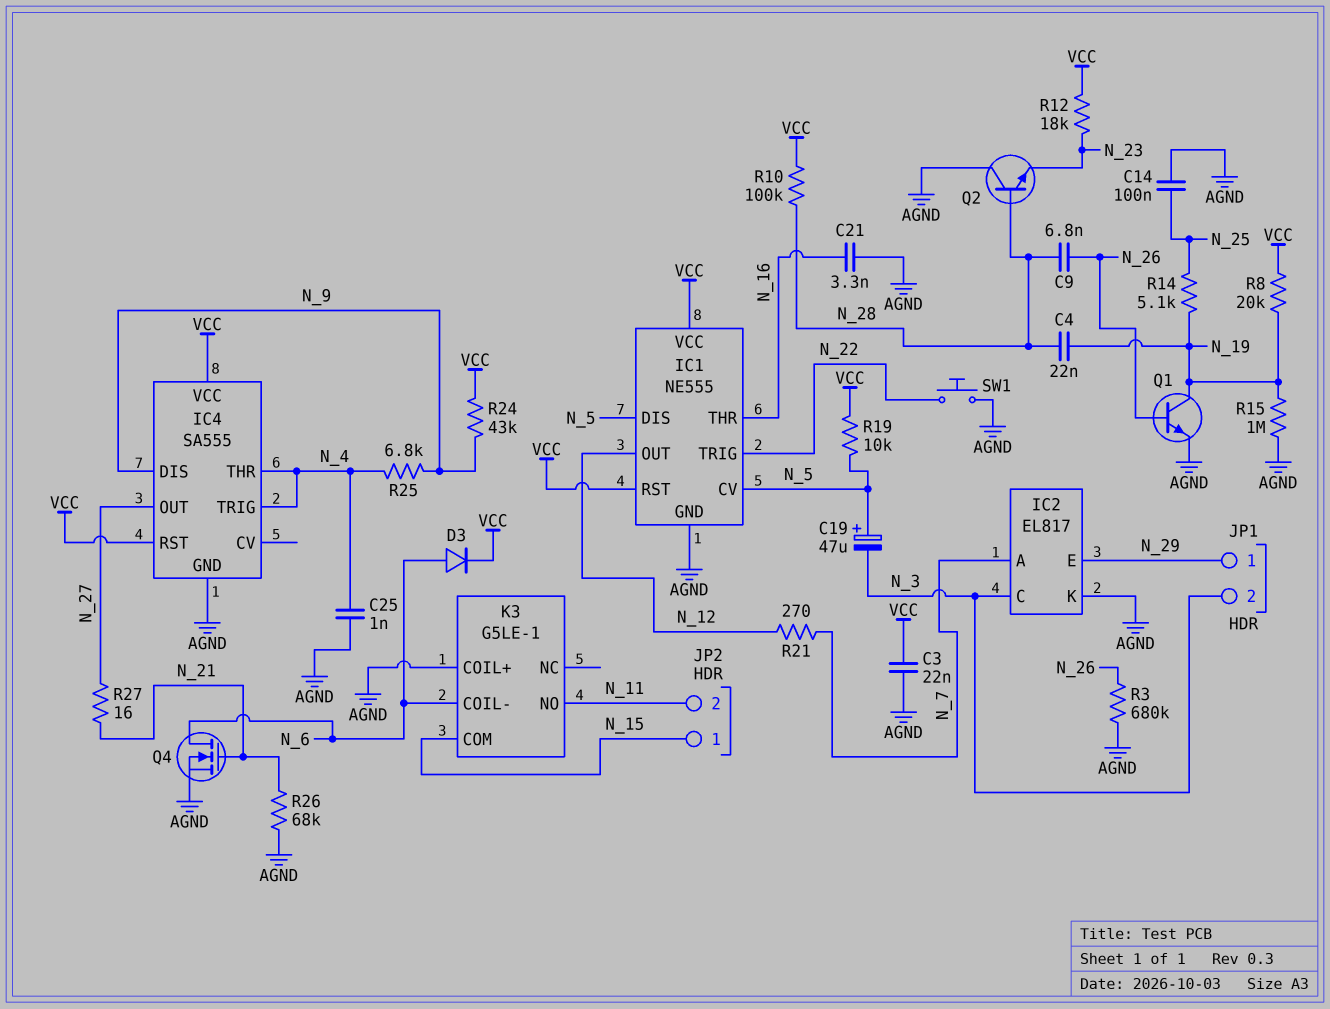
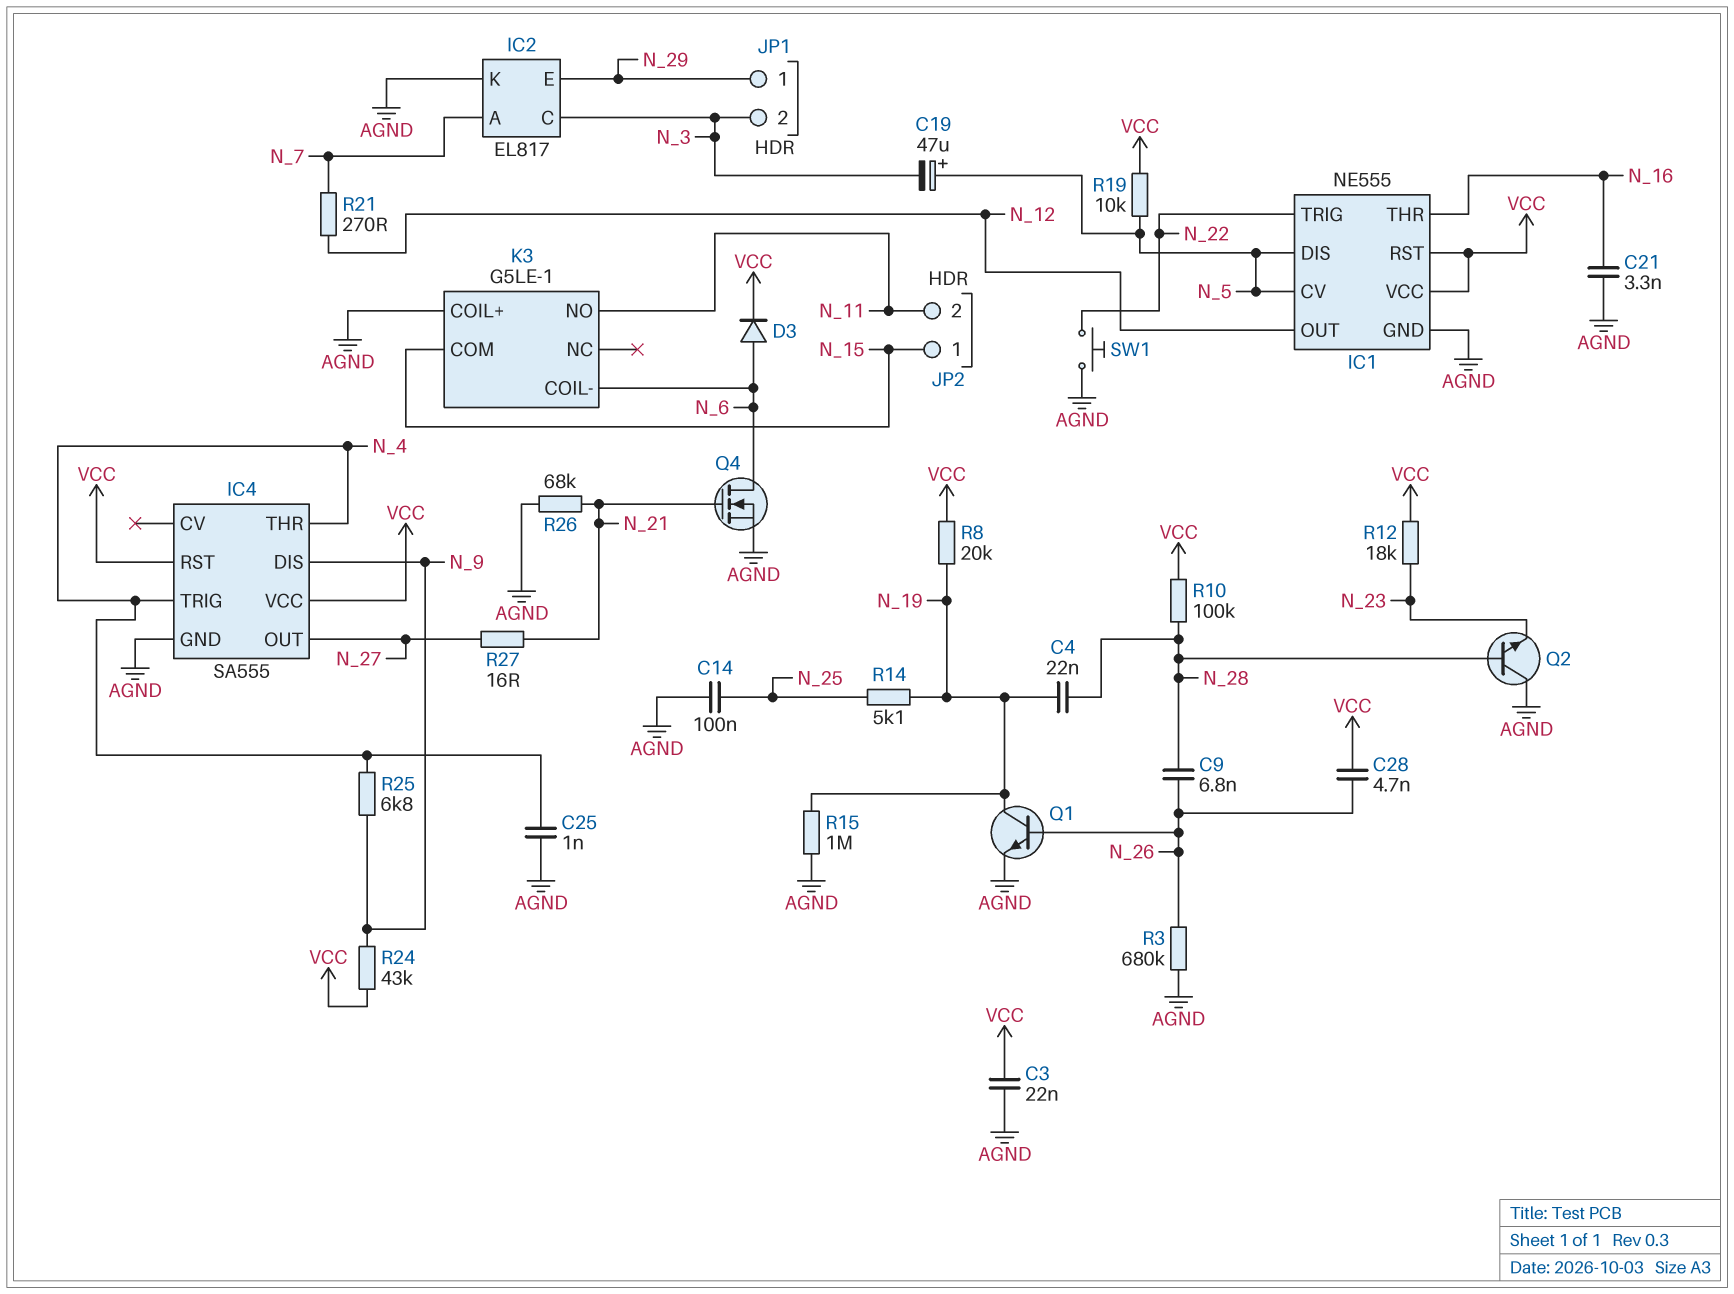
C28: none -> 4.7nF (N_26, VCC)

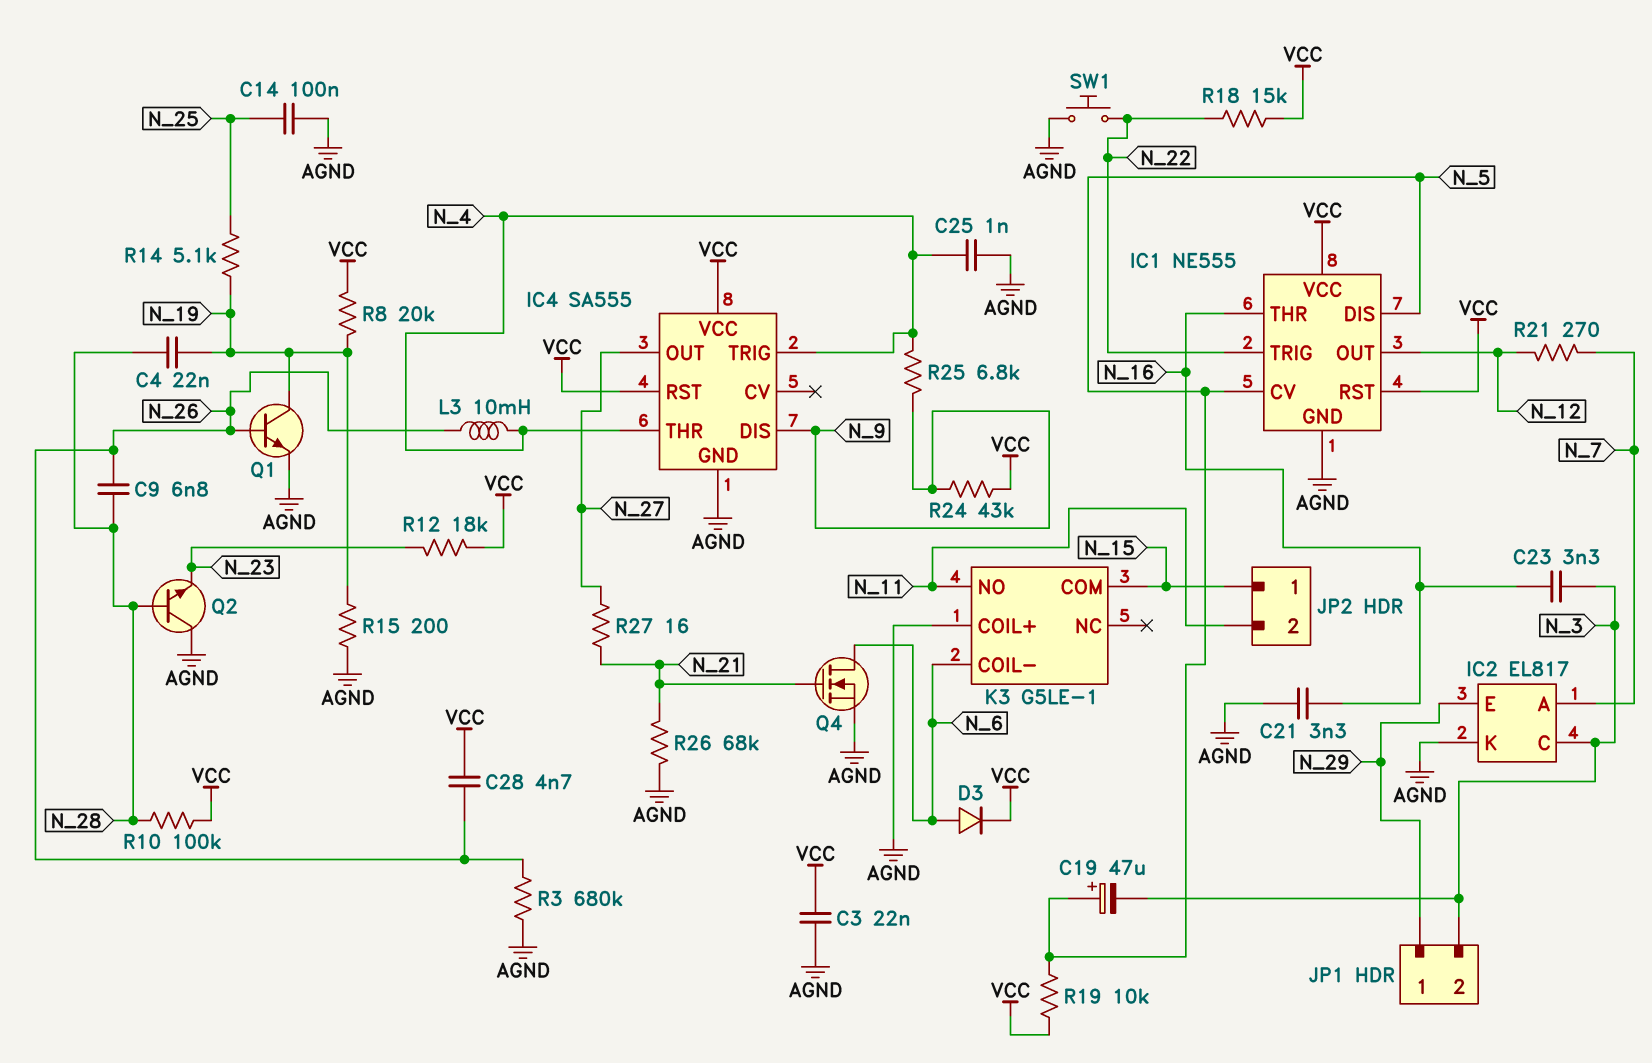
C23: none -> 3.3nF (N_3, N_16)
L3: none -> 10mH (N_4, N_26)
R15: 1M (AGND, N_19) -> 200 (AGND, N_19)
R18: none -> 15k (N_22, VCC)

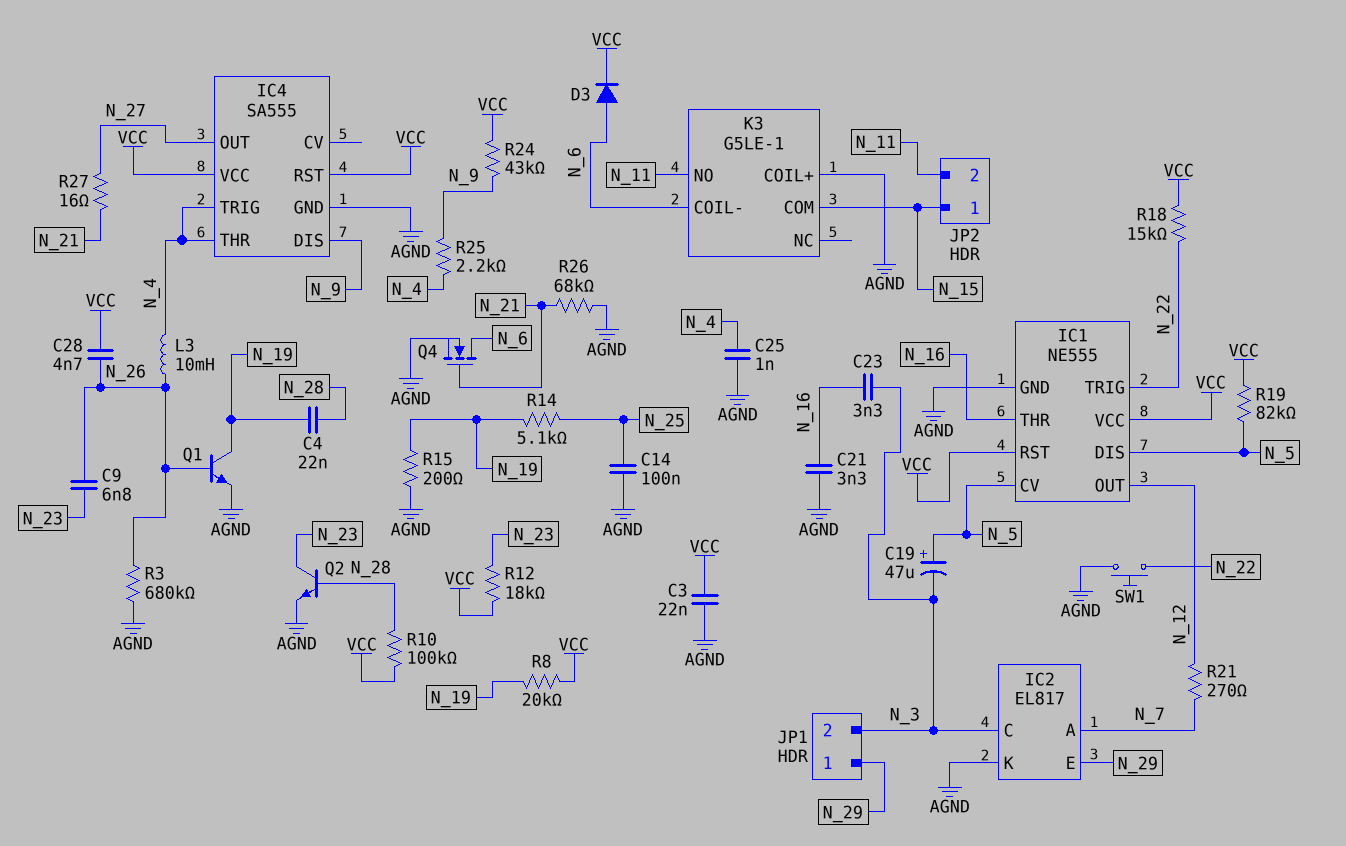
C9: 6.8nF (N_26, N_28) -> 6.8nF (N_23, N_26)
Q2: NPN (B N_28, C AGND, E N_23) -> NPN (B N_28, C N_23, E AGND)
R19: 10k (N_5, VCC) -> 82k (N_5, VCC)
R25: 6.8k (N_4, N_9) -> 2.2k (N_4, N_9)

